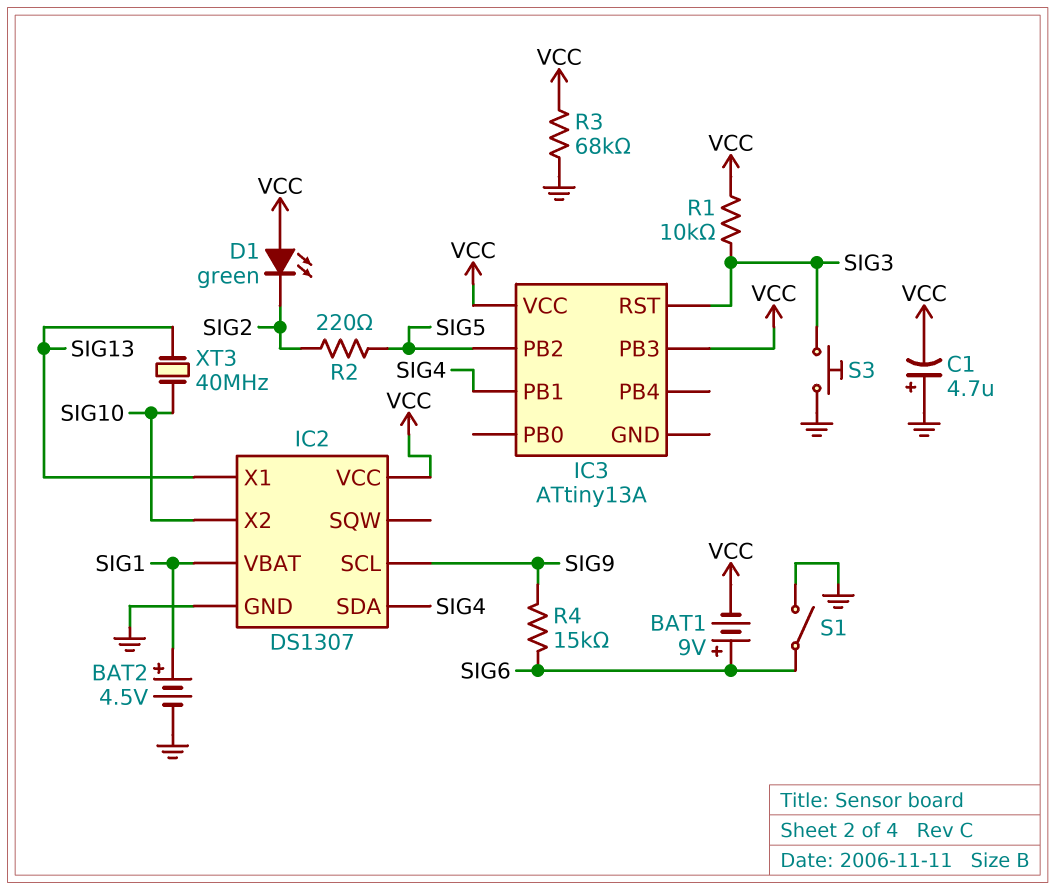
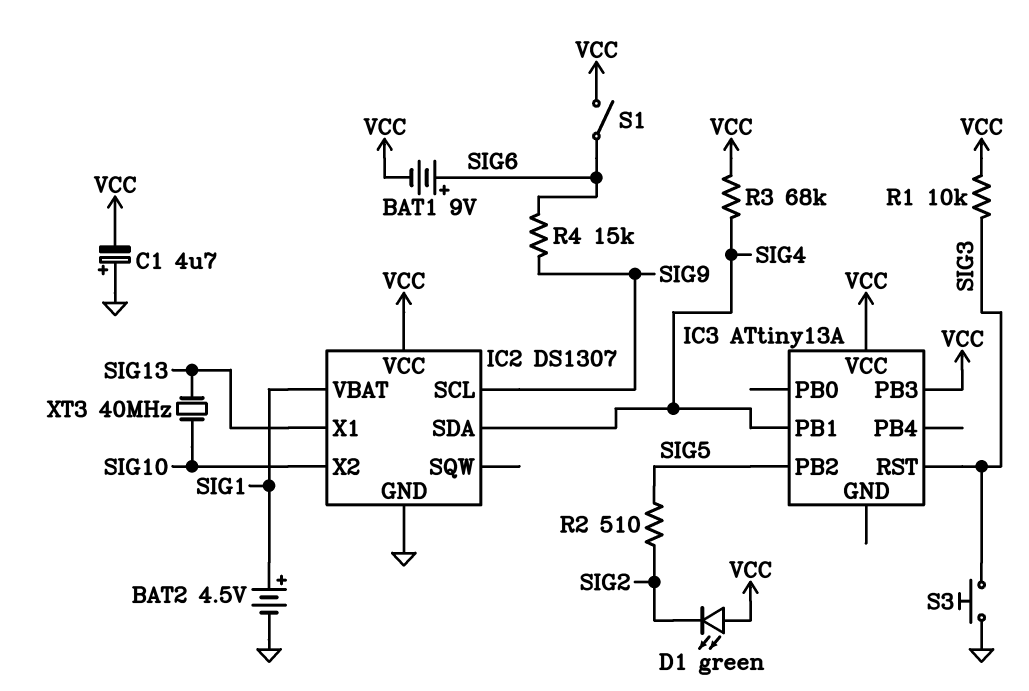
R2: 220 (SIG2, SIG5) -> 510 (SIG2, SIG5)
R3: 68k (GND, VCC) -> 68k (SIG4, VCC)
S1: switch (GND, SIG6) -> switch (SIG6, VCC)

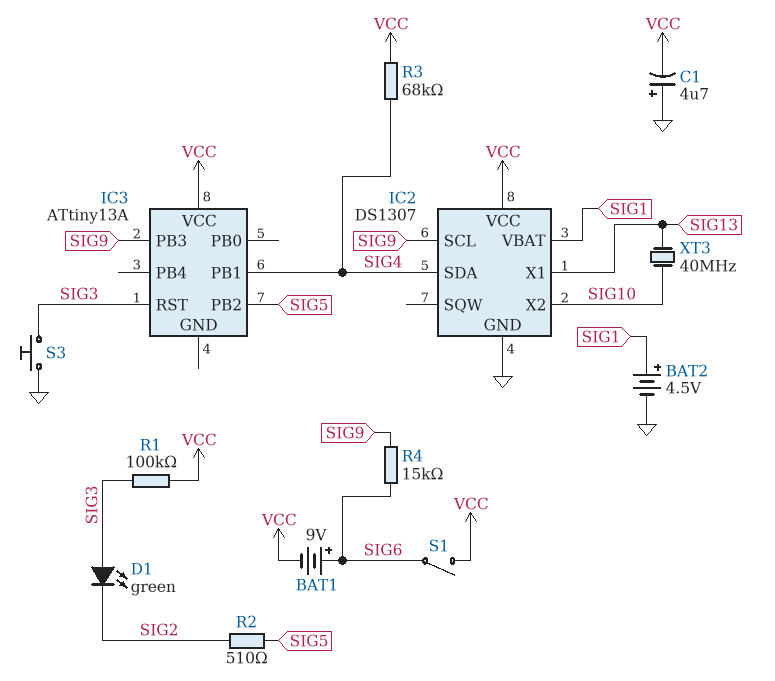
D1: LED green (A VCC, K SIG2) -> LED green (A SIG3, K SIG2)
IC3 pin PB3: VCC -> SIG9
R1: 10k (SIG3, VCC) -> 100k (SIG3, VCC)

